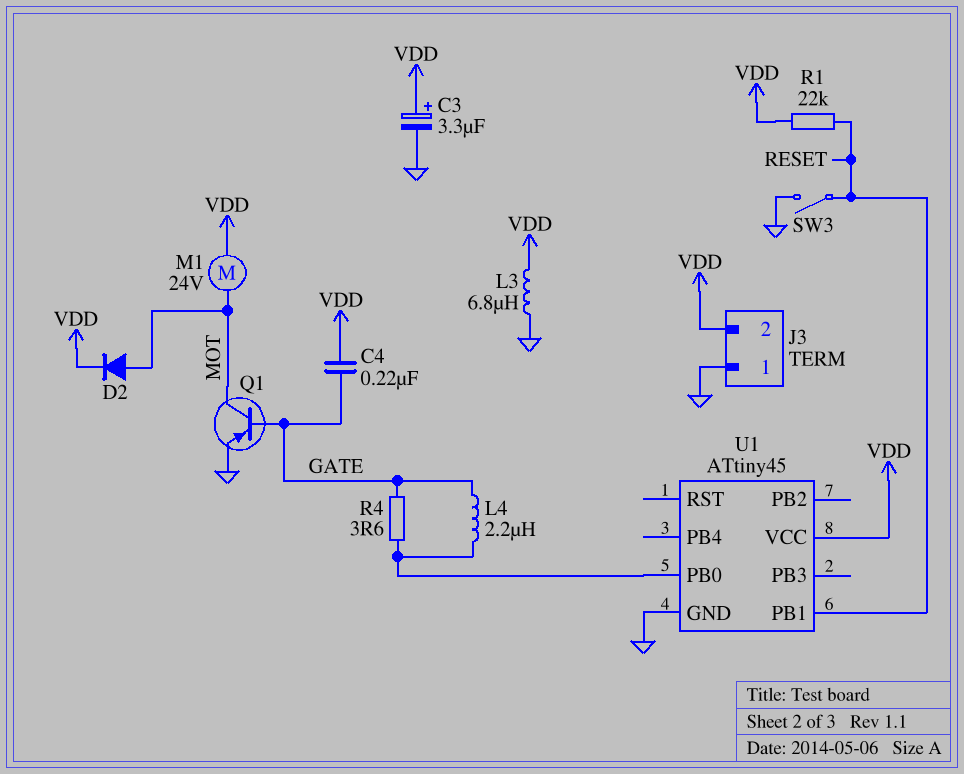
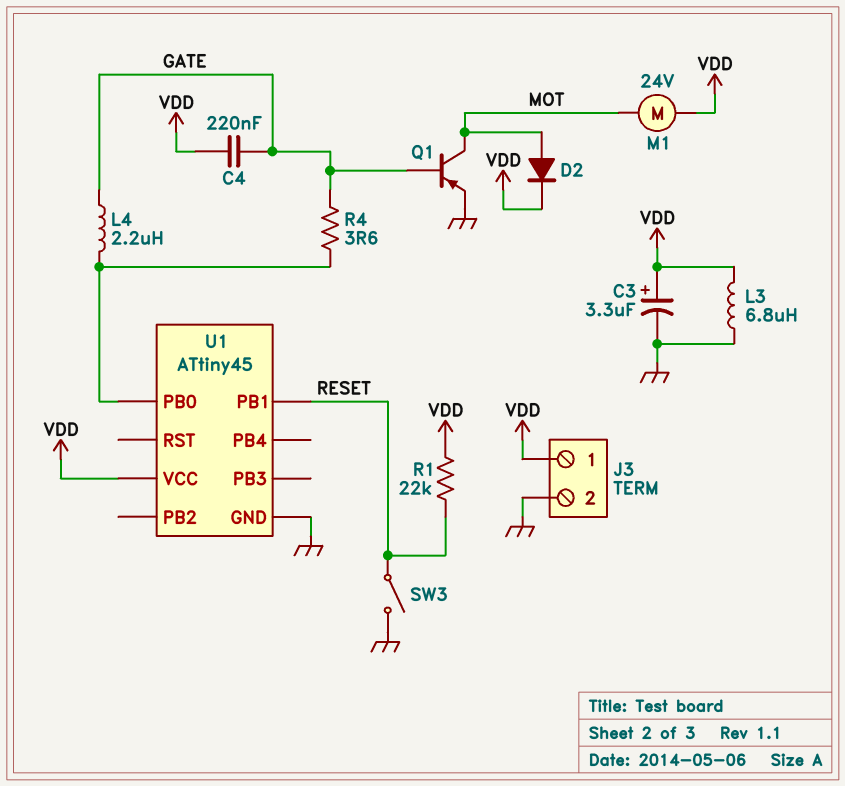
J3 pin 1: GND -> VDD
J3 pin 2: VDD -> GND

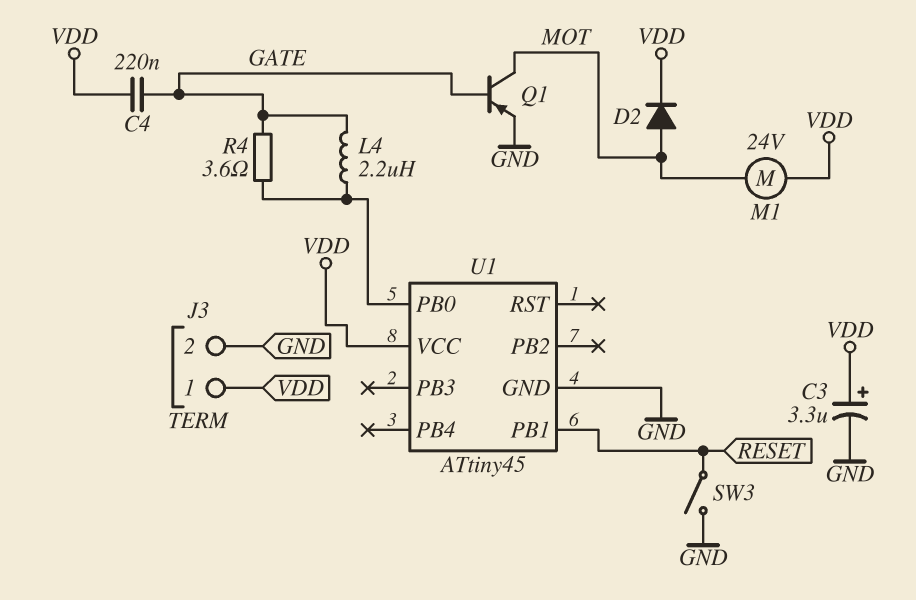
L3: 6.8uH (GND, VDD) -> none
R1: 22k (RESET, VDD) -> none

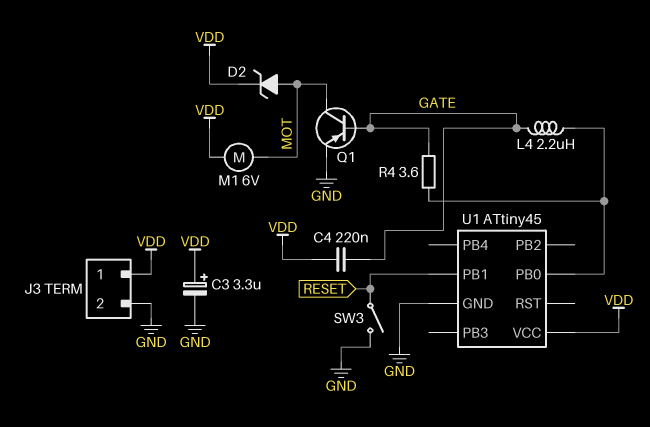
D2: diode (A MOT, K VDD) -> zener (A MOT, K VDD)
M1: motor 24V (MOT, VDD) -> motor 6V (MOT, VDD)

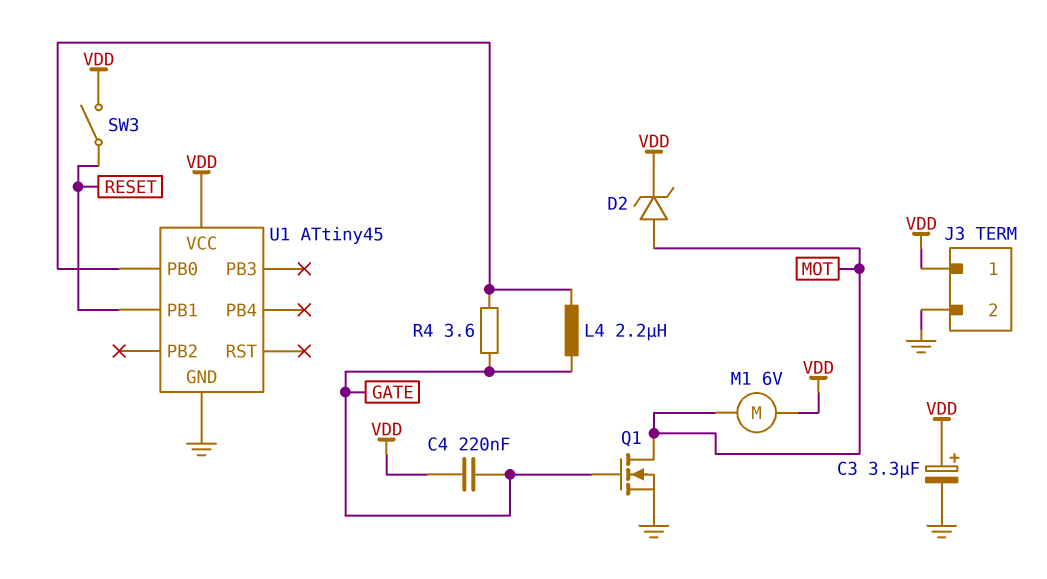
Q1: PNP (B GATE, C MOT, E GND) -> NMOS (G GATE, D MOT, S GND)
SW3: switch (GND, RESET) -> switch (RESET, VDD)

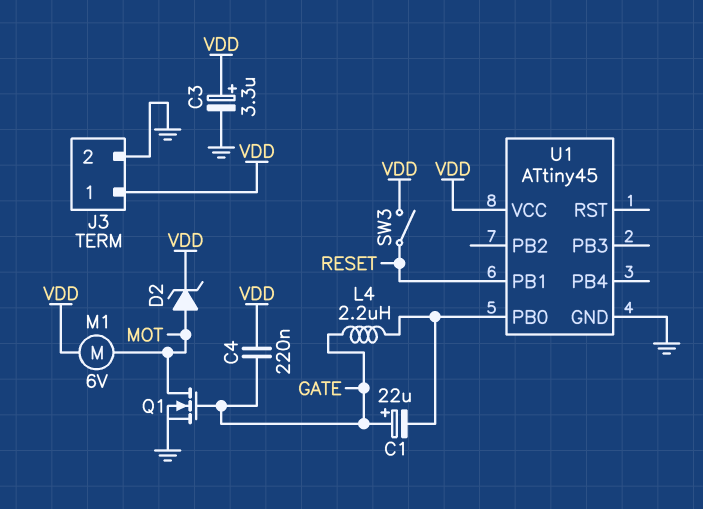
C1: none -> 22uF (plus GATE, minus U1/PB0)
R4: 3.6 (GATE, U1/PB0) -> none

